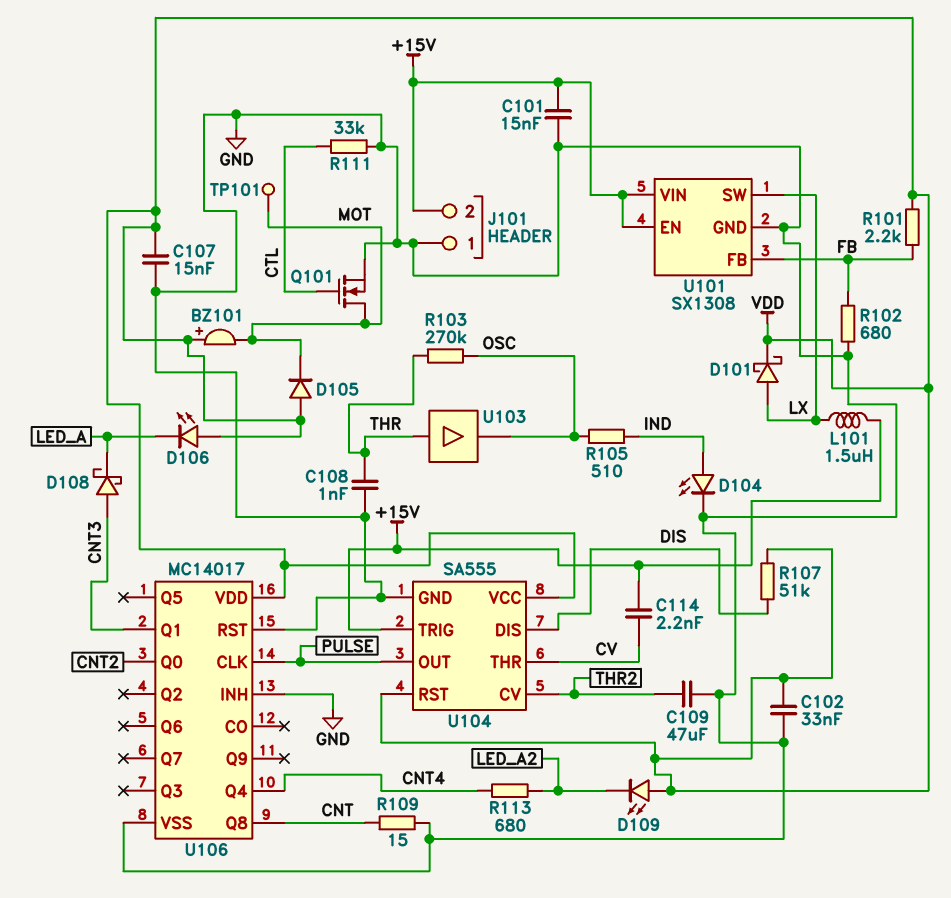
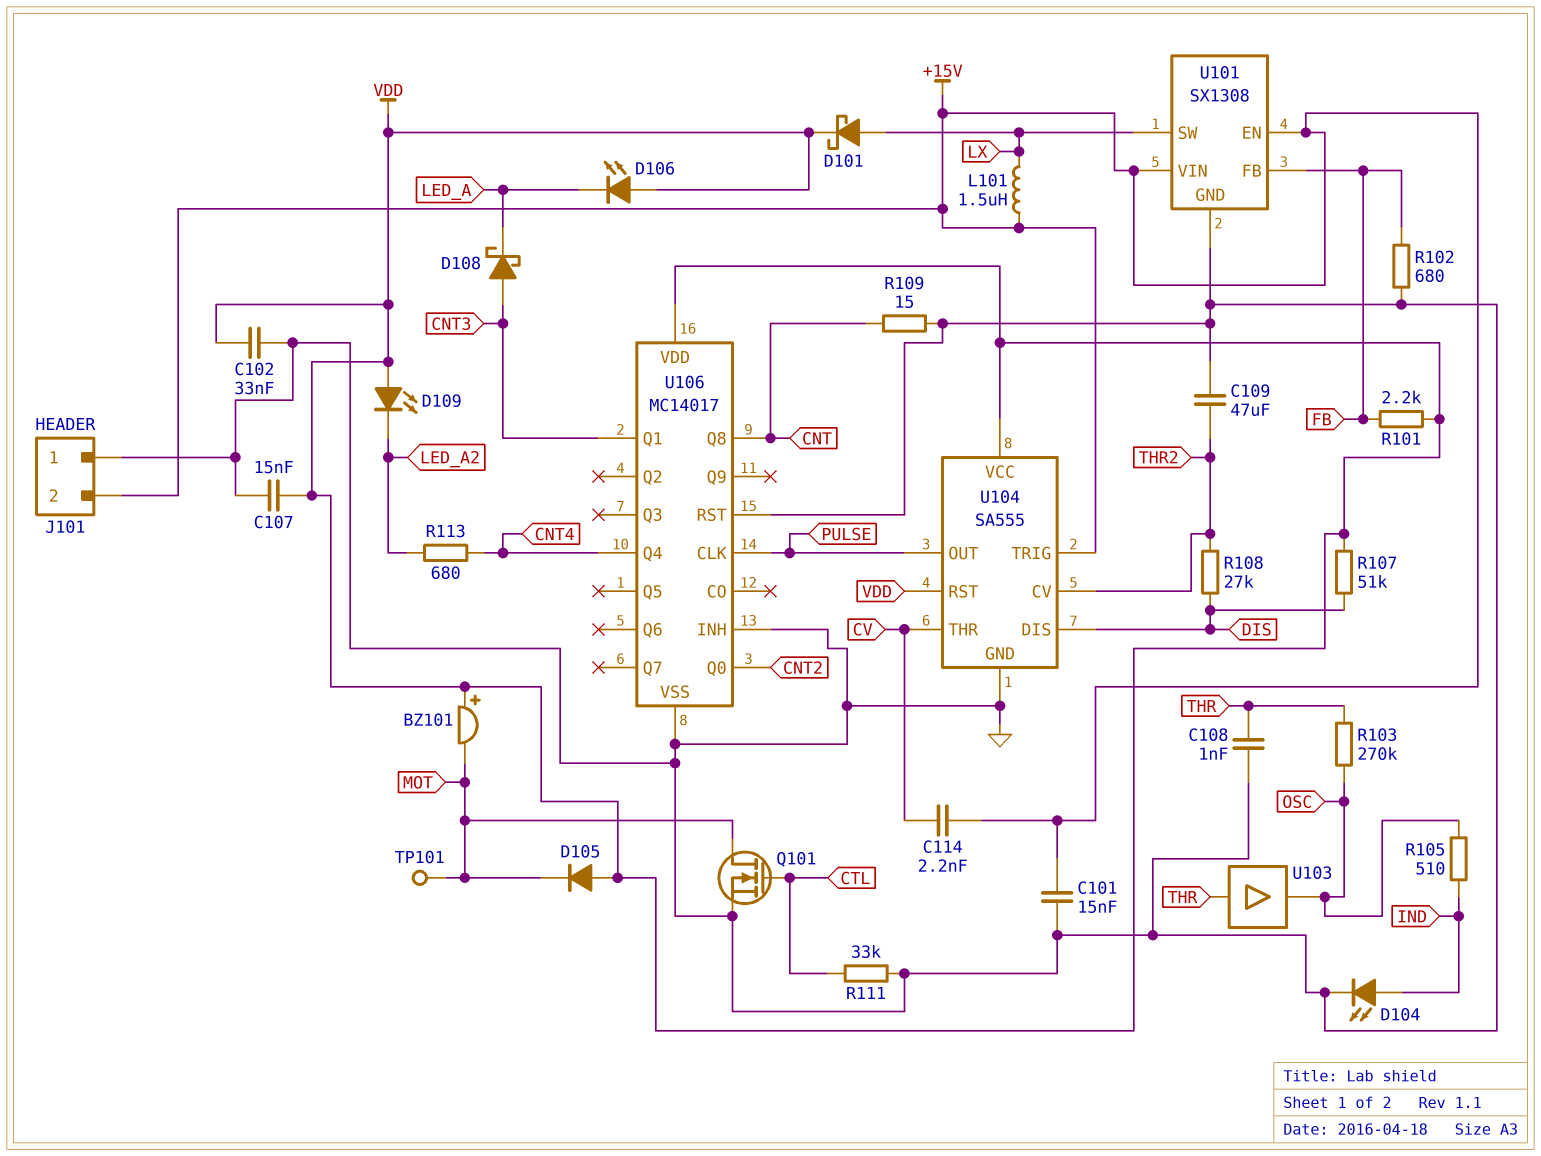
R108: none -> 27k (DIS, THR2)

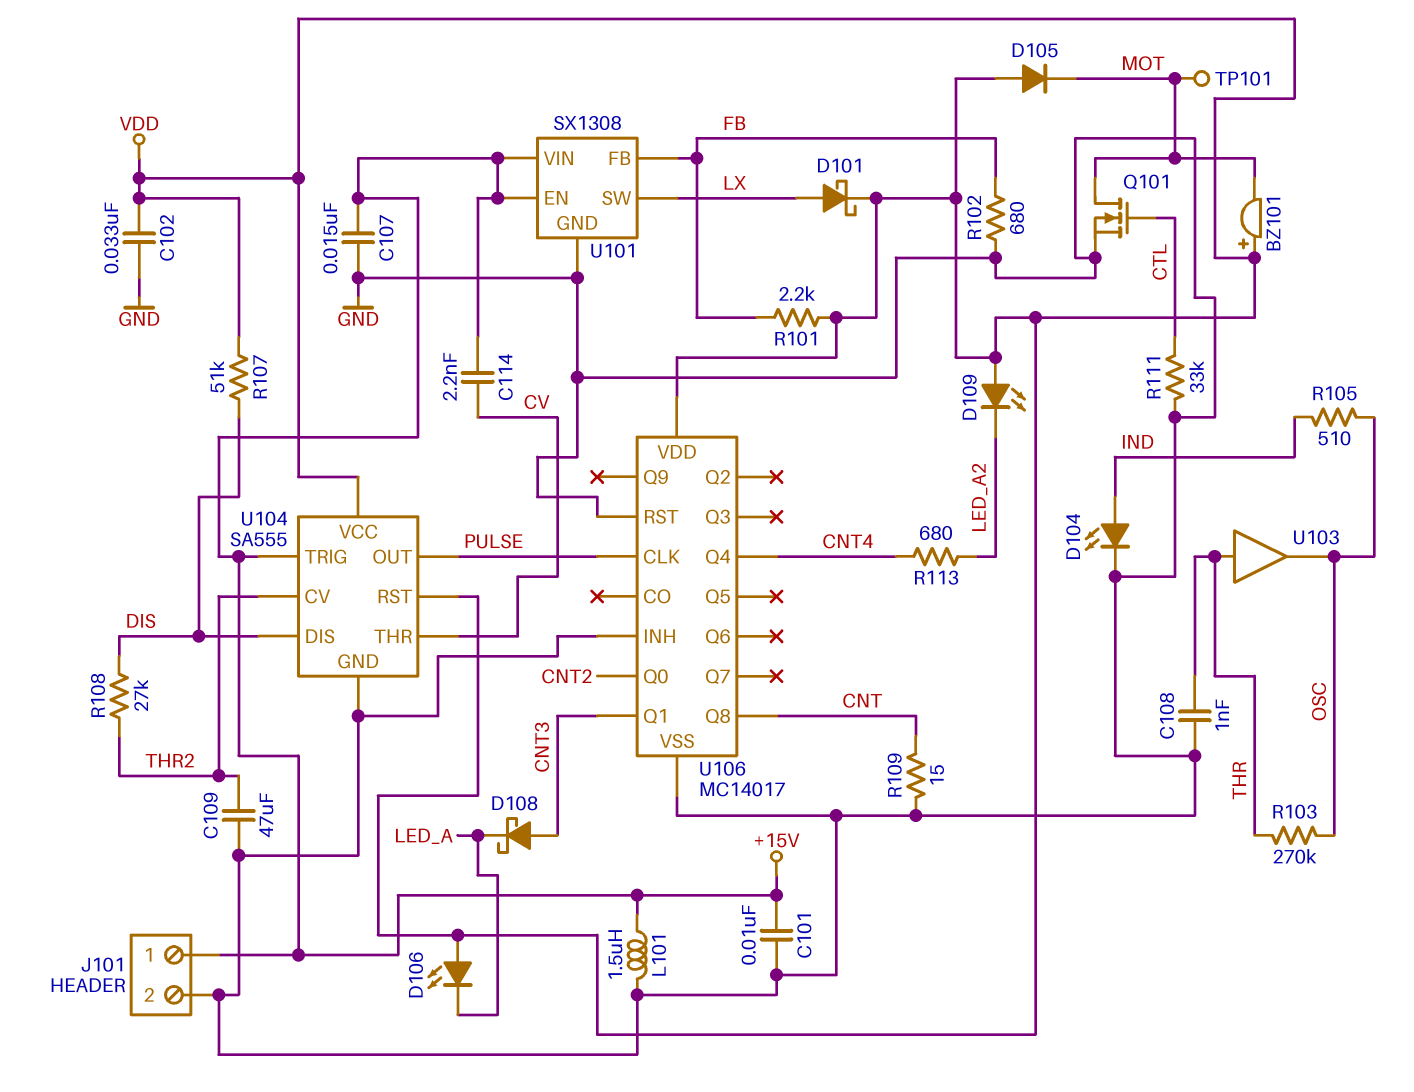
C101: 15nF (+15V, GND) -> 10nF (+15V, GND)
C107: 15nF (GND, VDD) -> 15nF (+15V, GND)
J101 pin 1: GND -> +15V
J101 pin 2: +15V -> GND
L101: 1.5uH (+15V, LX) -> 1.5uH (+15V, GND)

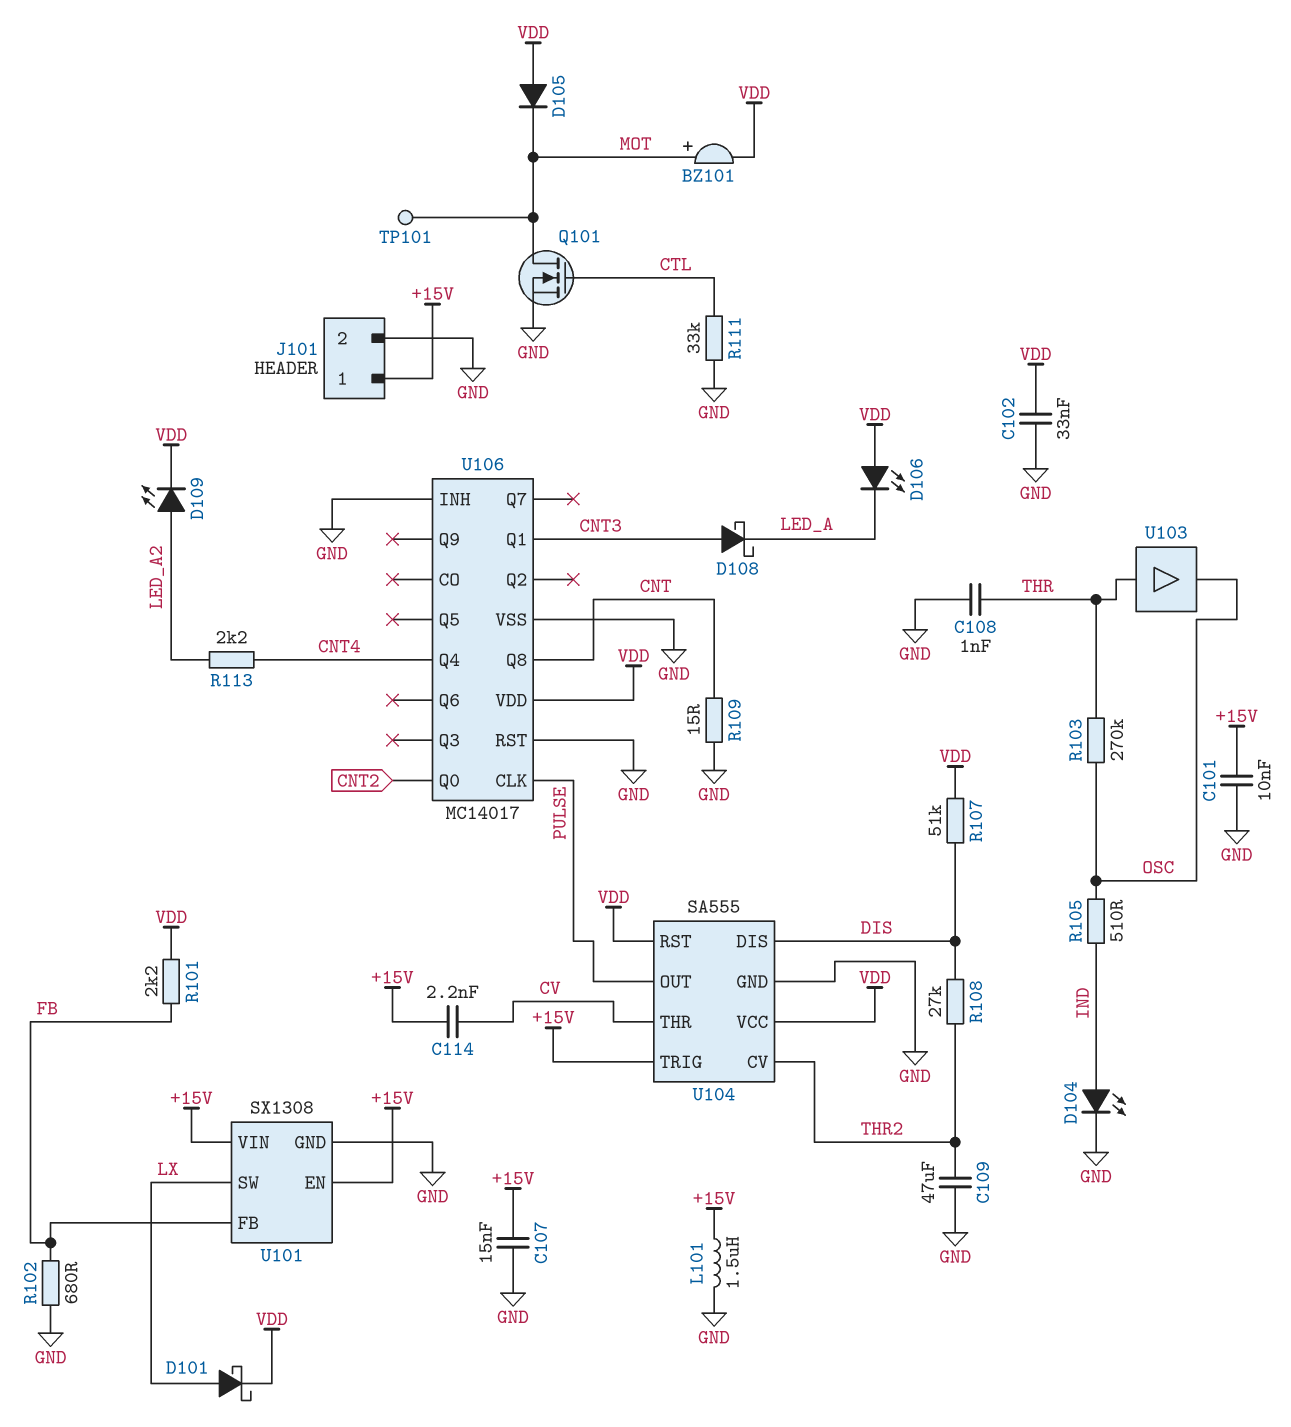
BZ101: buzzer (plus VDD, minus MOT) -> buzzer (plus MOT, minus VDD)
D109: LED (A VDD, K LED_A2) -> LED (A LED_A2, K VDD)
R113: 680 (CNT4, LED_A2) -> 2.2k (CNT4, LED_A2)

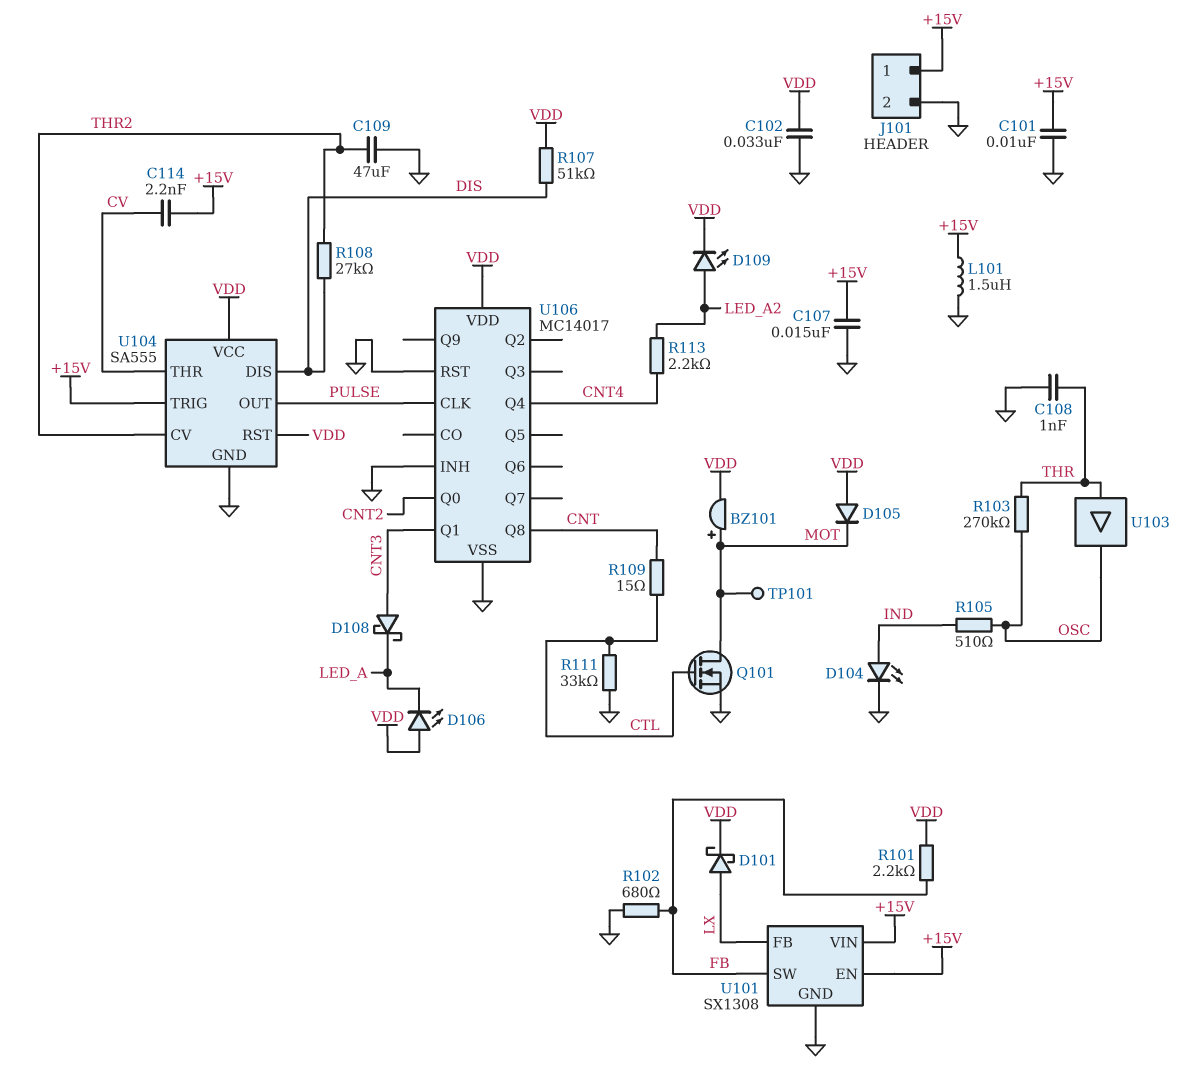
R109: 15 (CNT, GND) -> 15 (CNT, CTL)
U101 pin FB: FB -> LX
U101 pin SW: LX -> FB

